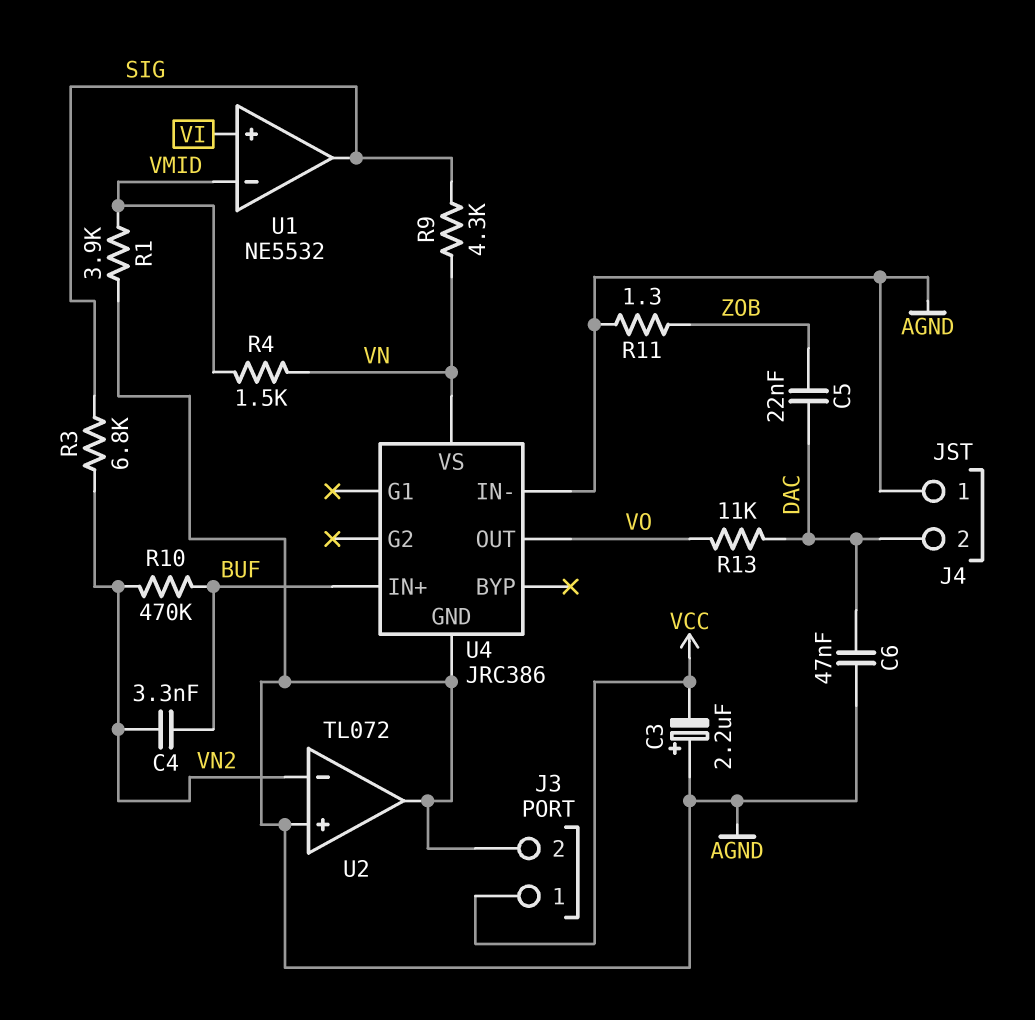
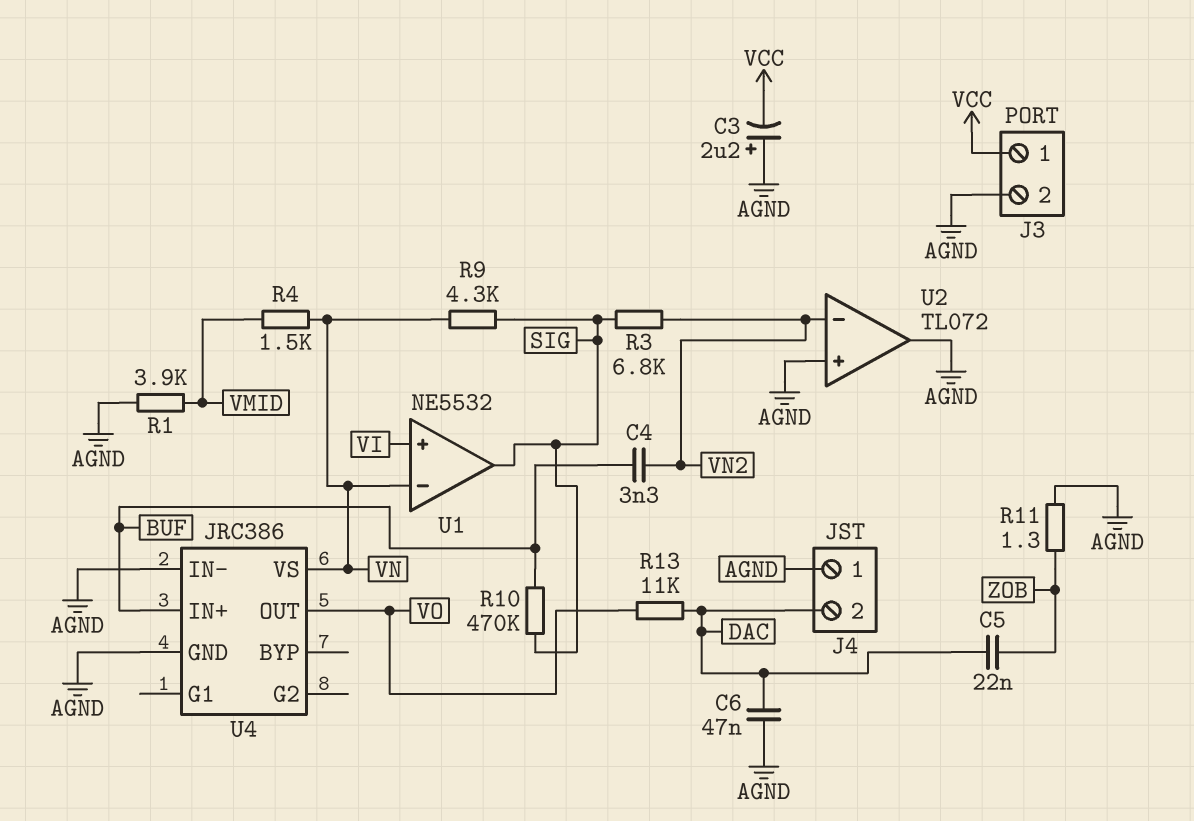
R10: 470k (BUF, VN2) -> 470k (BUF, SIG)
U1 pin in-: VMID -> VN

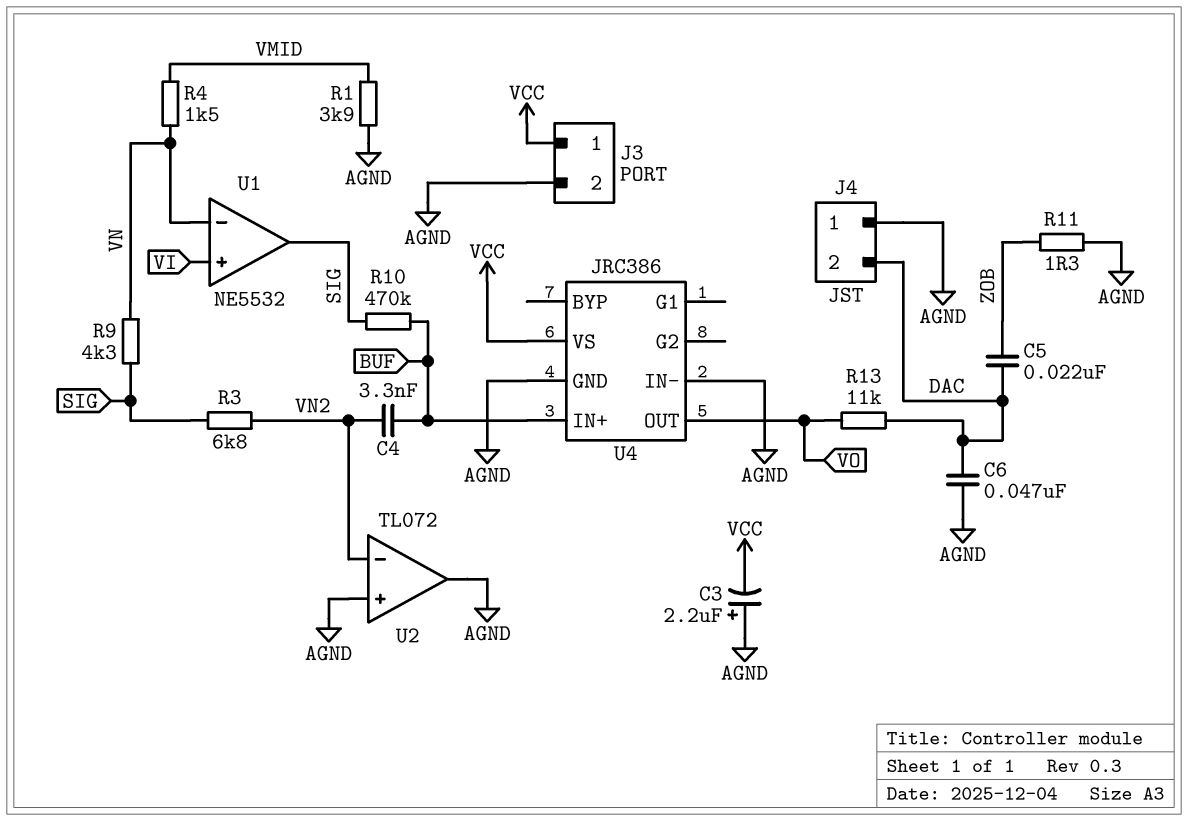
U4 pin VS: VN -> VCC

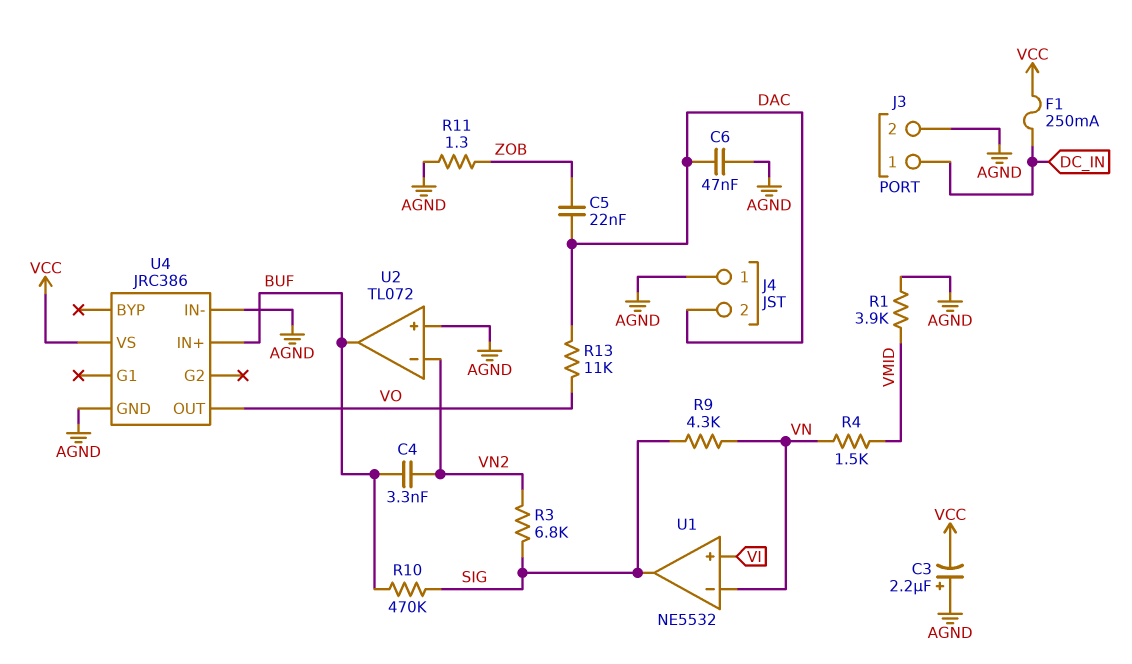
F1: none -> 250mA (DC_IN, VCC)
J3 pin 1: VCC -> DC_IN
U2 pin out: AGND -> BUF

